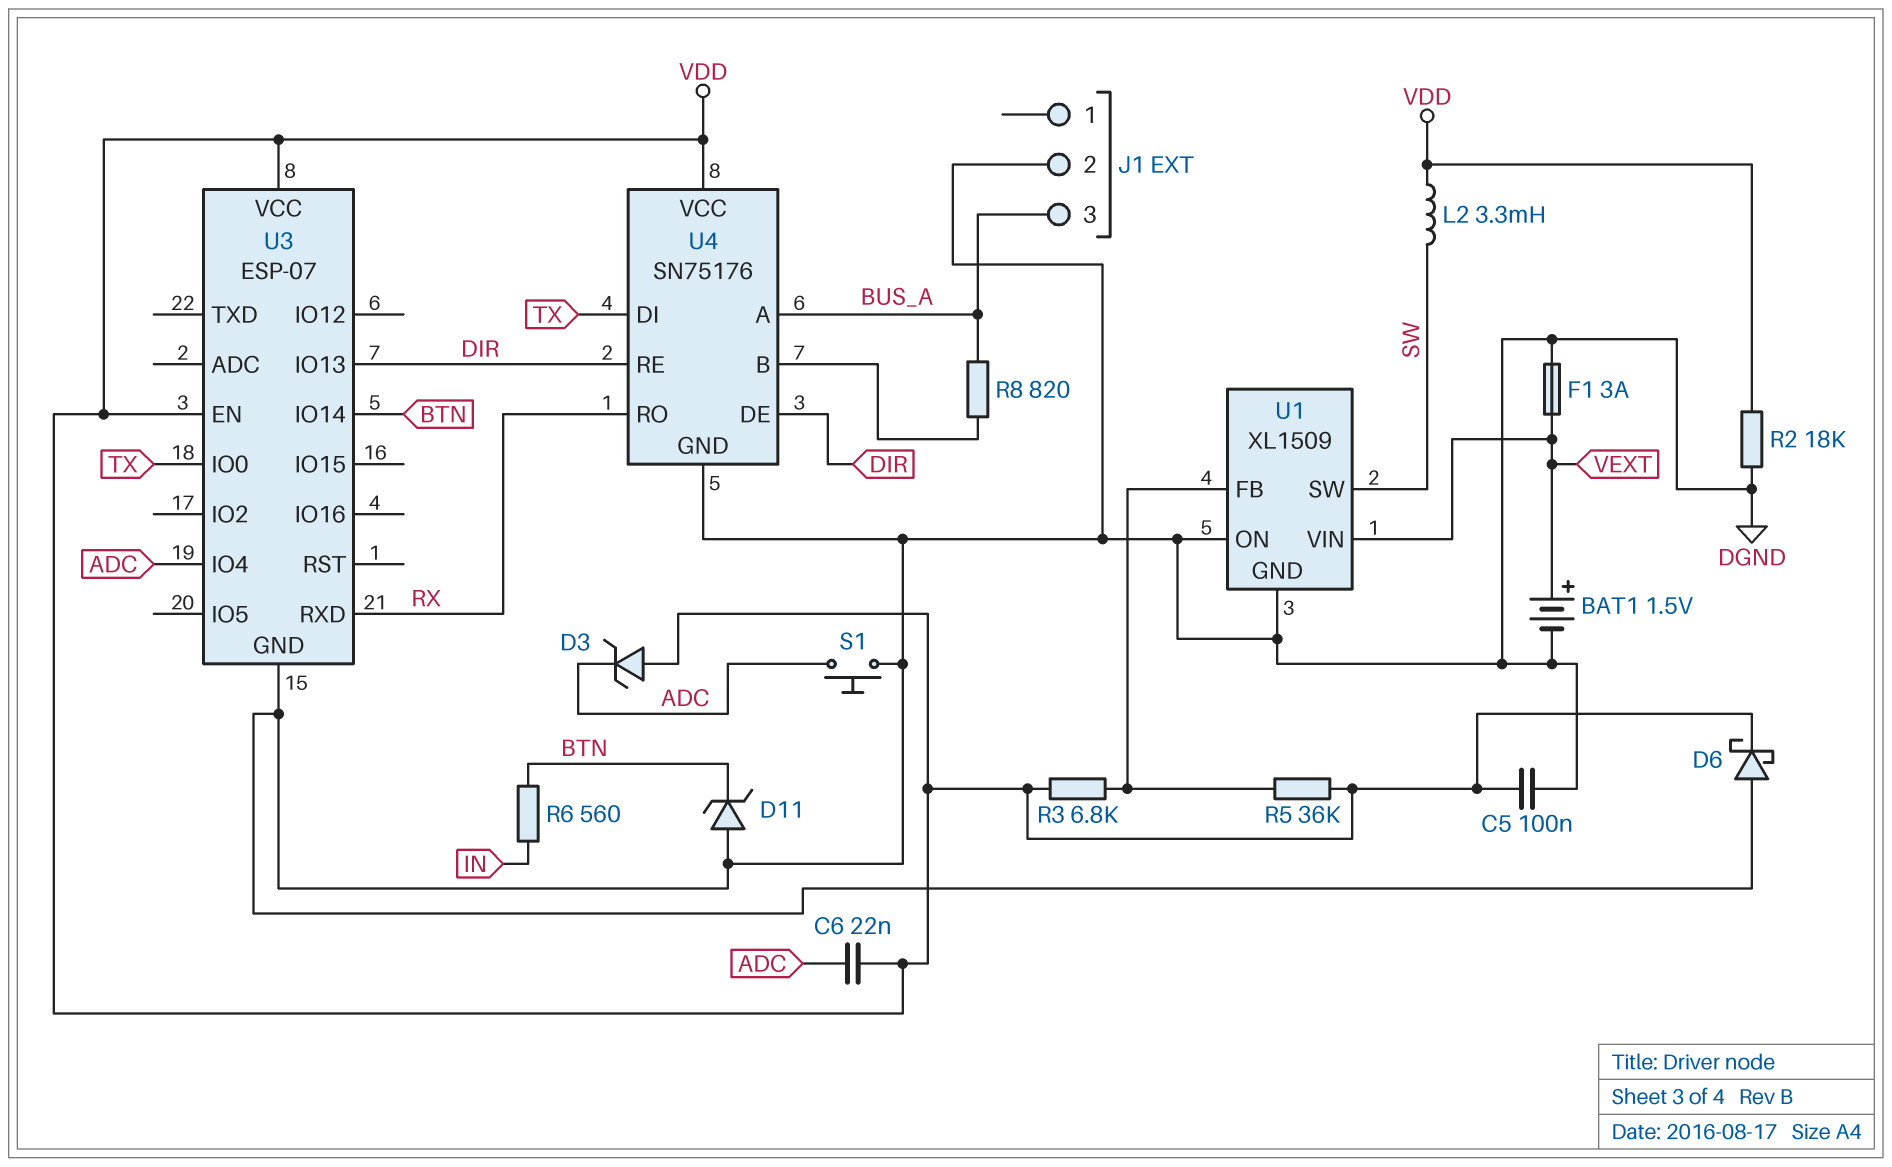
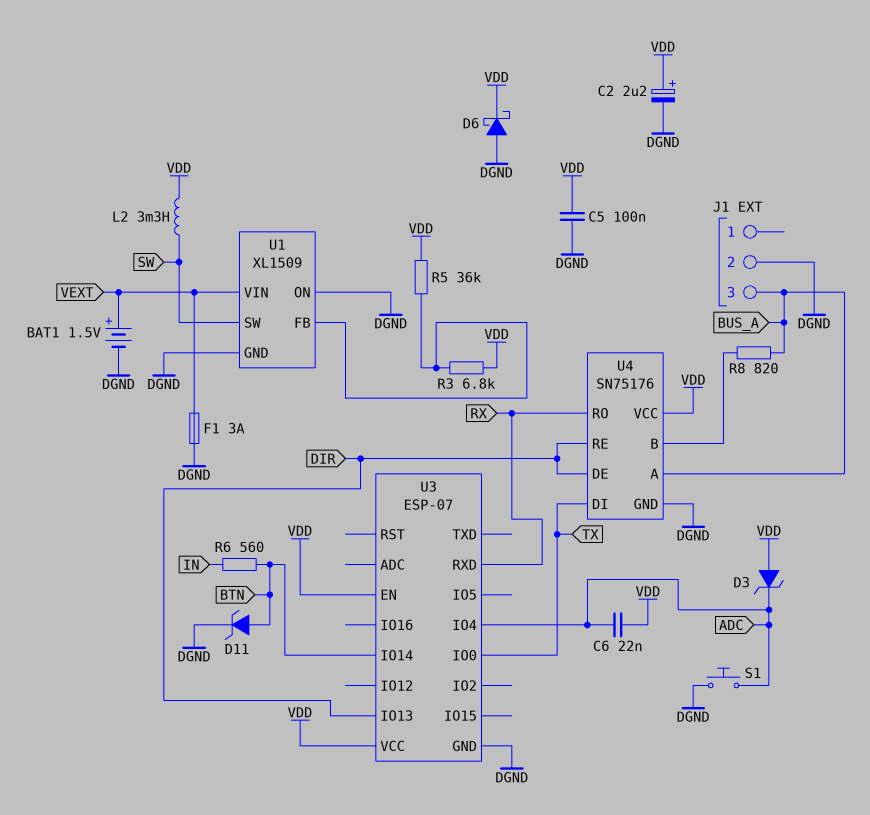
C2: none -> 2.2uF (plus VDD, minus DGND)
D11: zener (A DGND, K BTN) -> zener (A BTN, K DGND)
R2: 18k (DGND, VDD) -> none

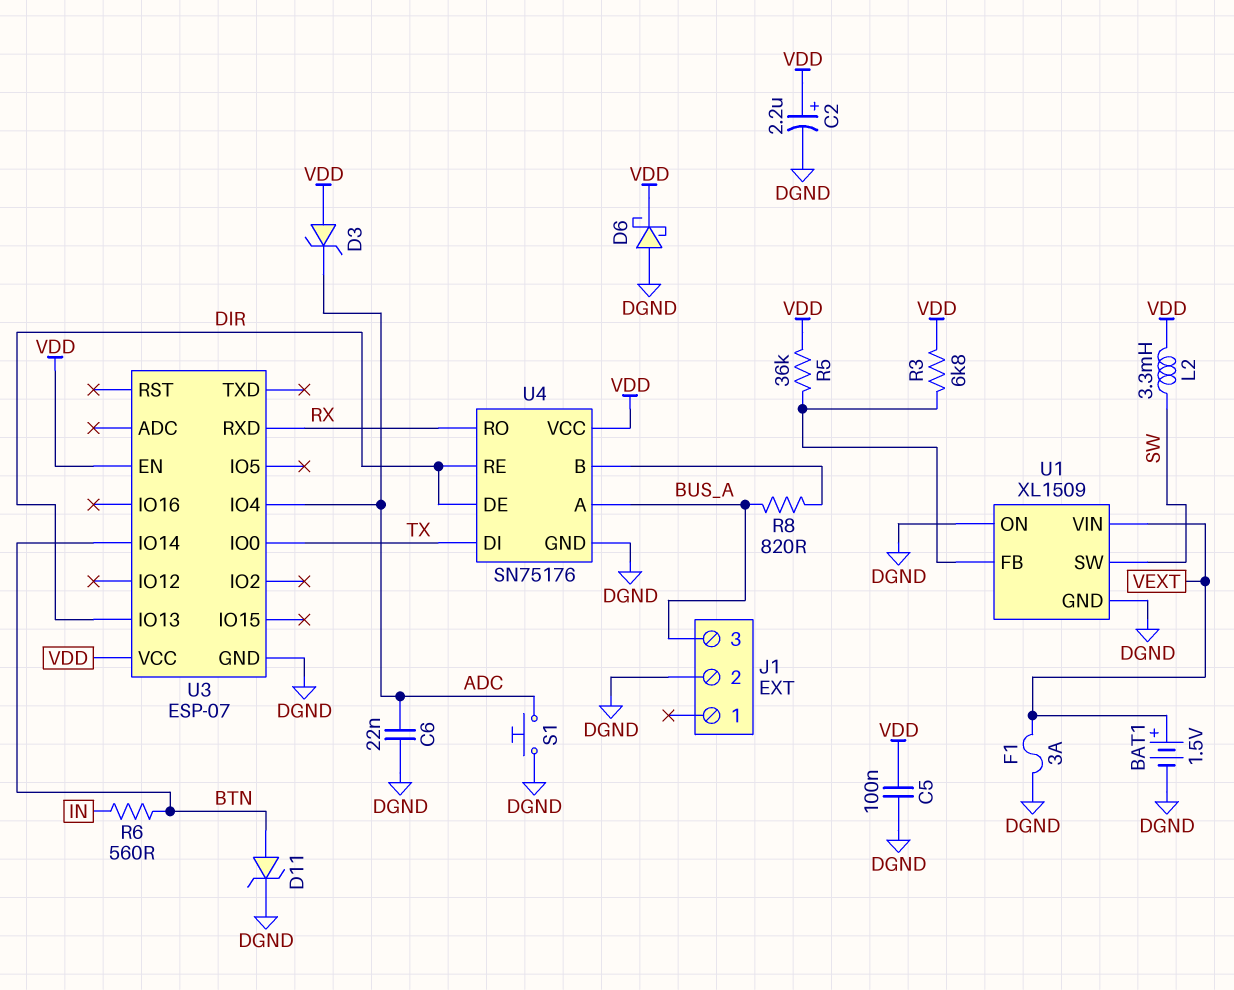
C6: 22nF (ADC, VDD) -> 22nF (ADC, DGND)

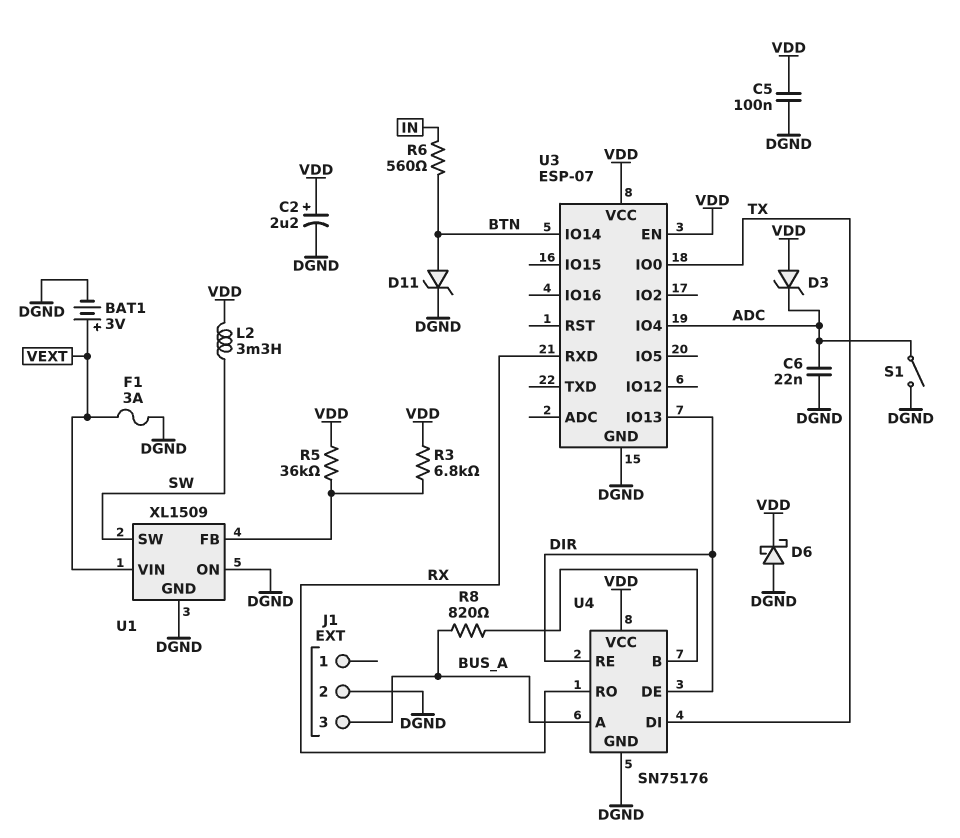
BAT1: 1.5V (plus VEXT, minus DGND) -> 3V (plus VEXT, minus DGND)
S1: button (ADC, DGND) -> switch (ADC, DGND)

